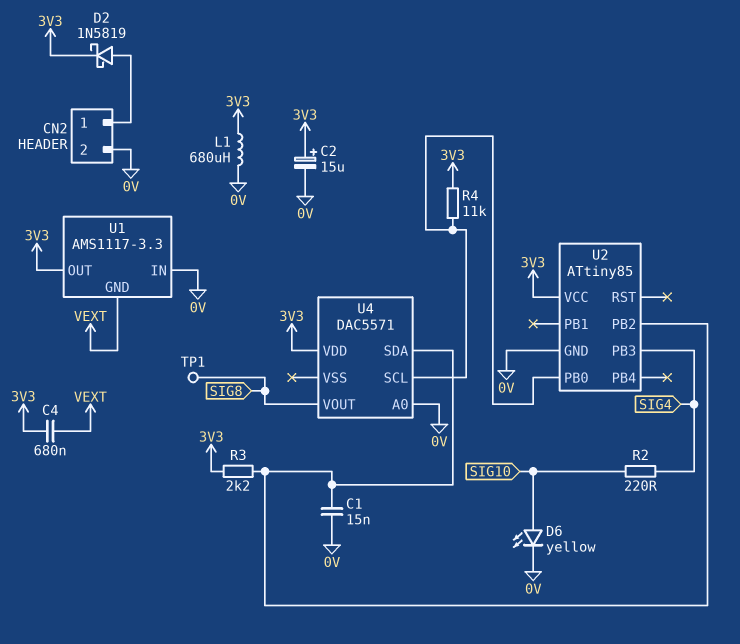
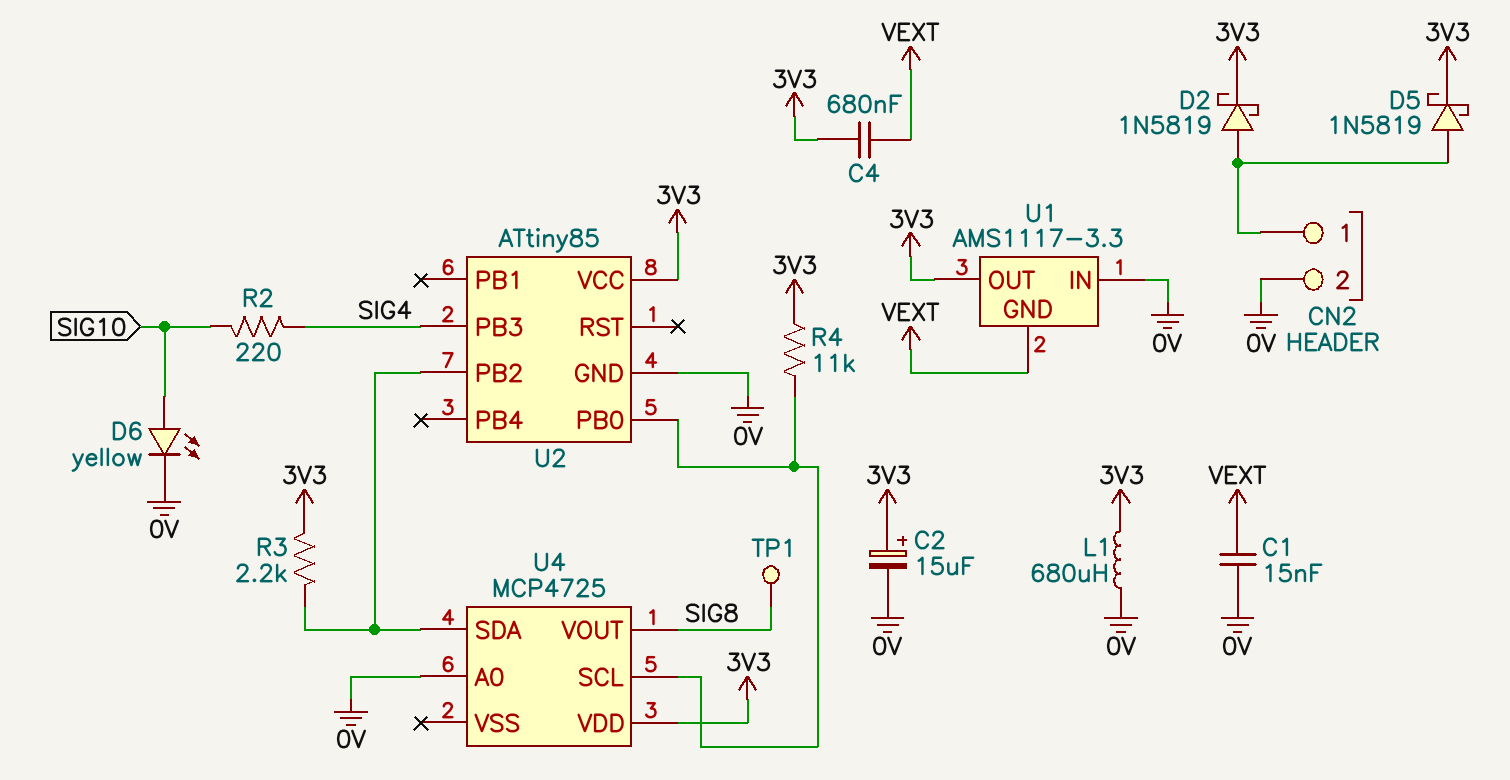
C1: 15nF (0V, U2/PB2) -> 15nF (0V, VEXT)
D5: none -> schottky 1N5819 (A CN2/1, K 3V3)
U4: DAC5571 -> MCP4725

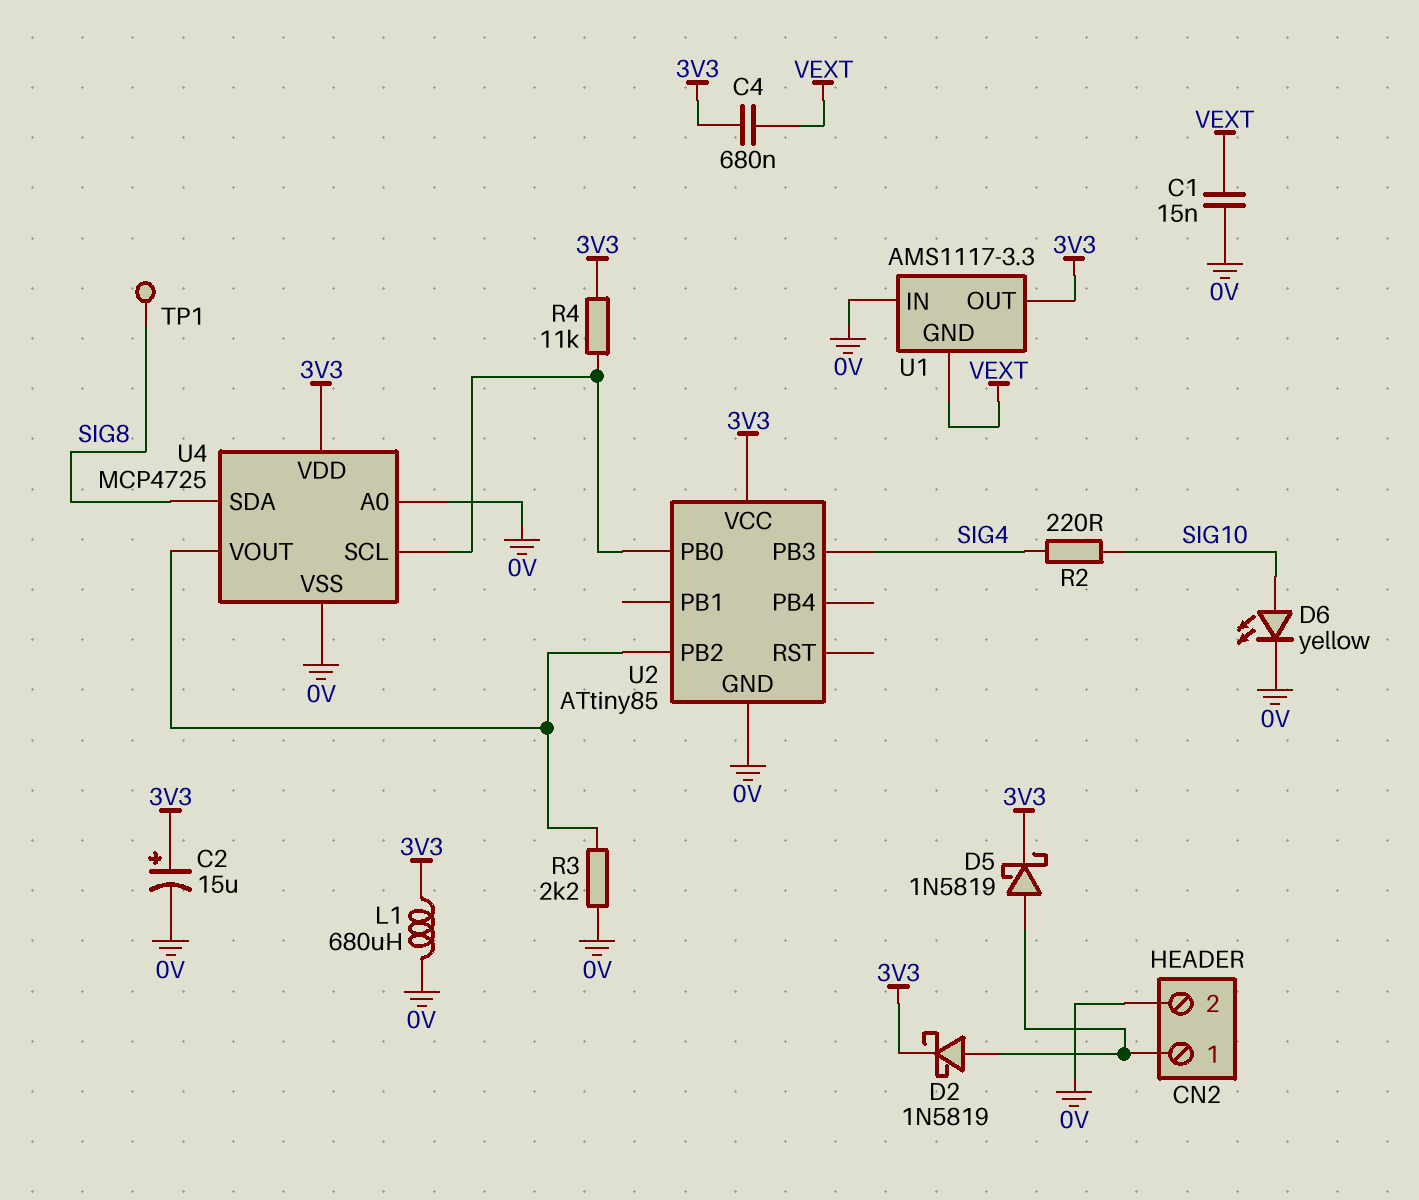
R3: 2.2k (3V3, U2/PB2) -> 2.2k (0V, U2/PB2)
U4 pin SDA: U2/PB2 -> SIG8
U4 pin VOUT: SIG8 -> U2/PB2
U4 pin VSS: none -> 0V

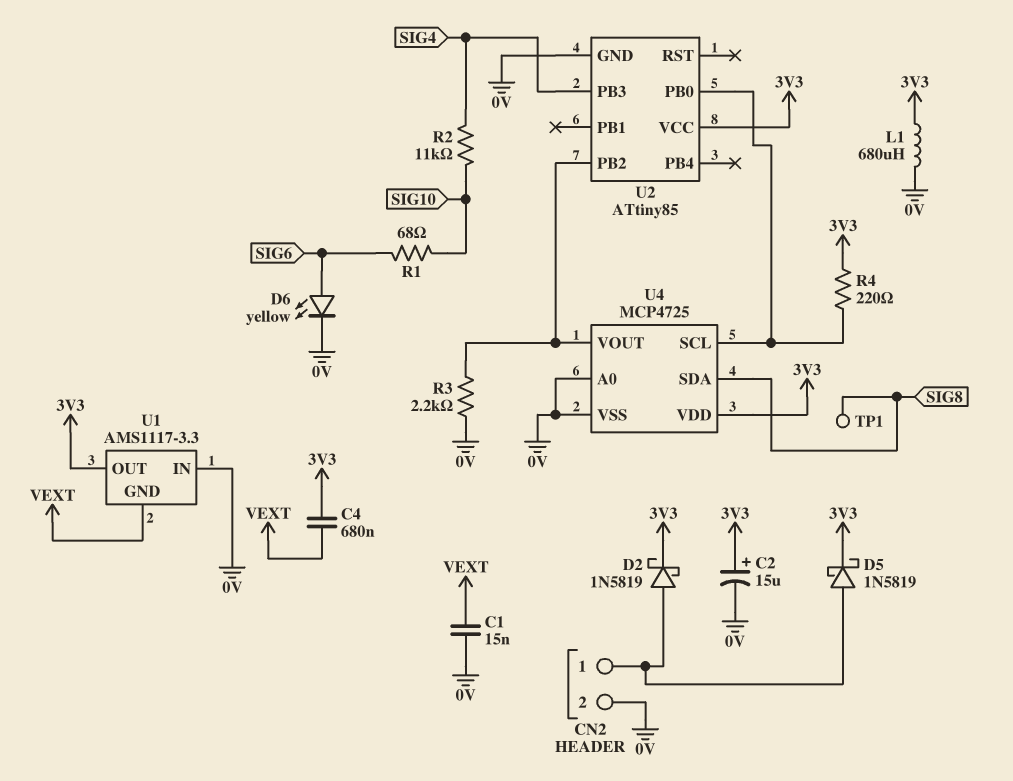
D6: LED yellow (A SIG10, K 0V) -> LED yellow (A SIG6, K 0V)
R1: none -> 68 (SIG6, SIG10)
R2: 220 (SIG4, SIG10) -> 11k (SIG4, SIG10)
R4: 11k (3V3, U2/PB0) -> 220 (3V3, U2/PB0)

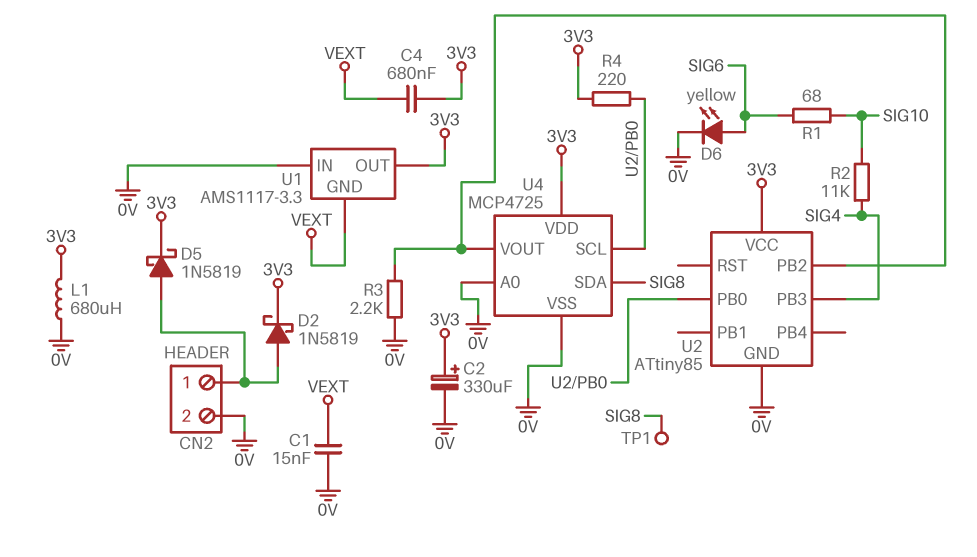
C2: 15uF (plus 3V3, minus 0V) -> 330uF (plus 3V3, minus 0V)

